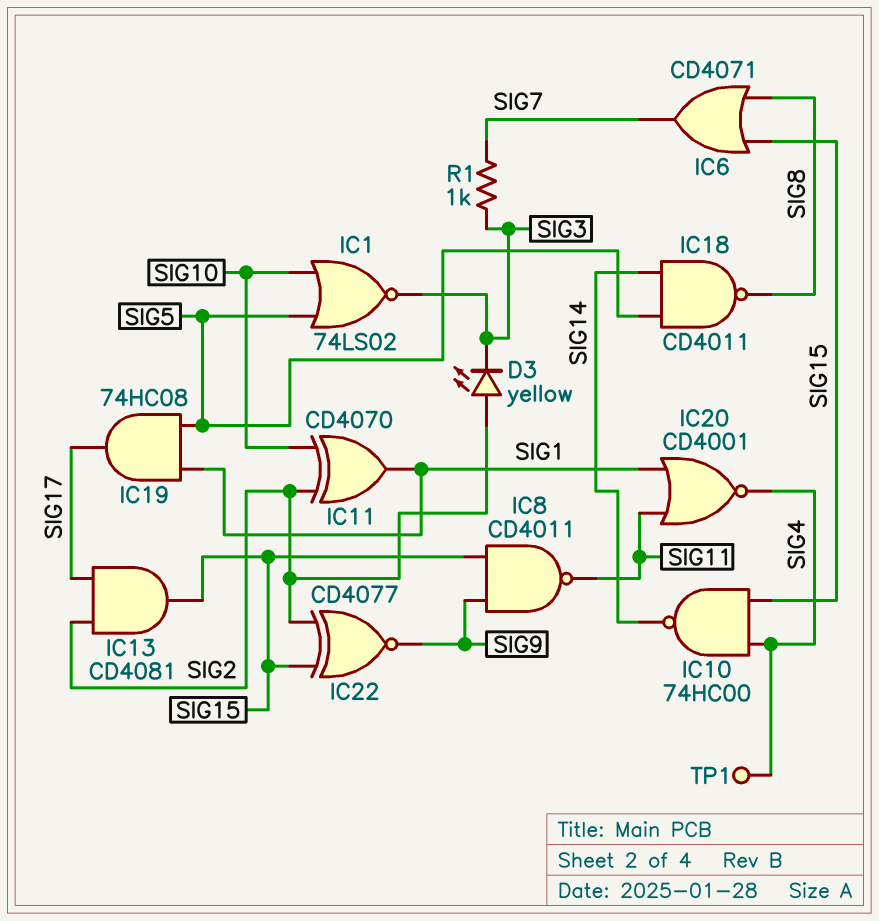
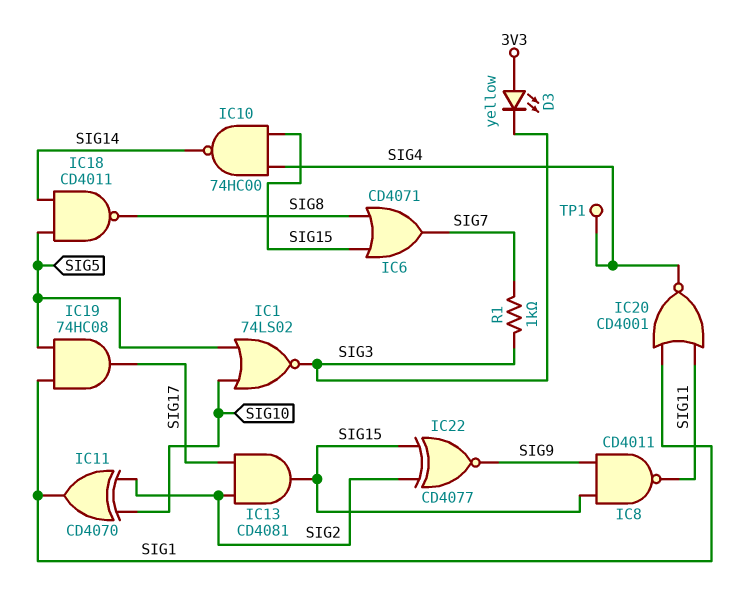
D3: LED yellow (A SIG2, K SIG3) -> LED yellow (A 3V3, K SIG3)

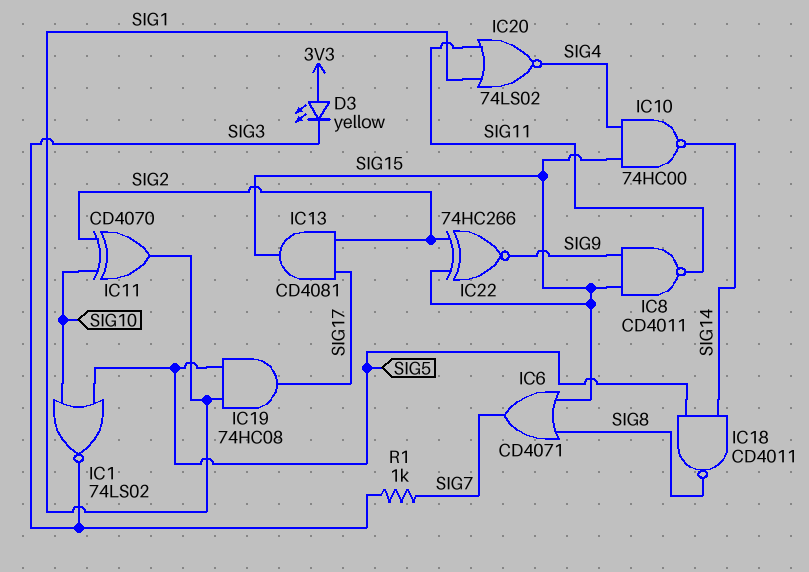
IC20: NOR CD4001 (in SIG1, in SIG11, out SIG4) -> NOR 74LS02 (in SIG1, in SIG11, out SIG4)
IC22: XNOR CD4077 (in SIG2, in SIG15, out SIG9) -> XNOR 74HC266 (in SIG2, in SIG15, out SIG9)
TP1: test point (SIG4) -> none

